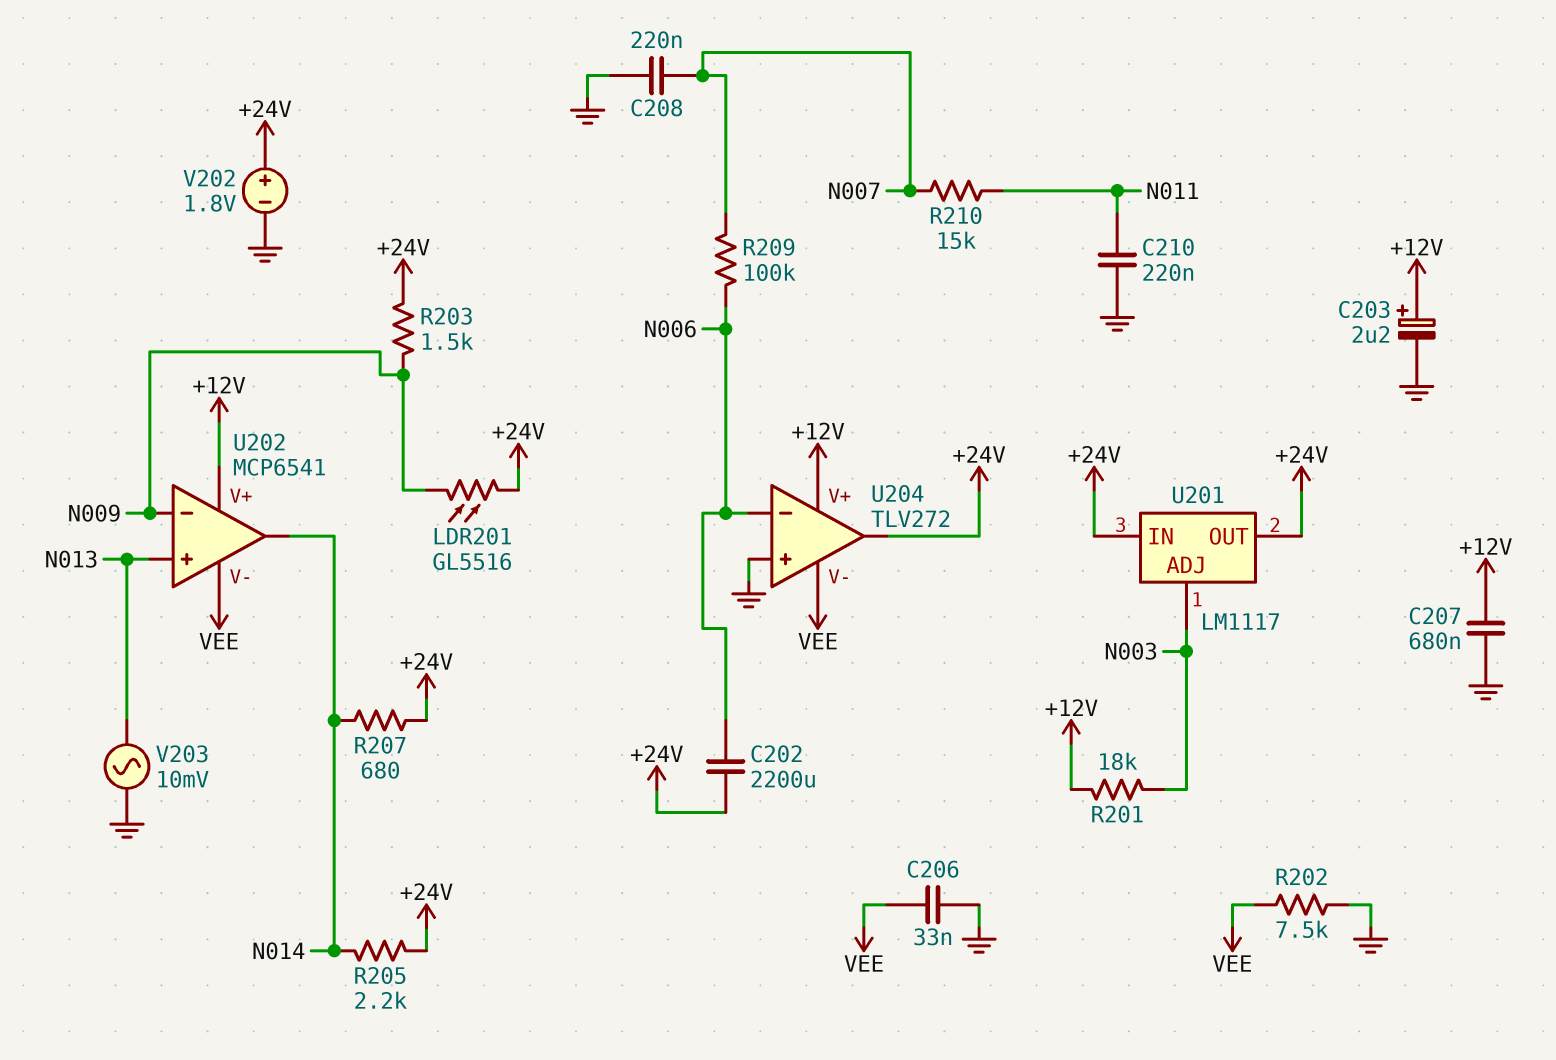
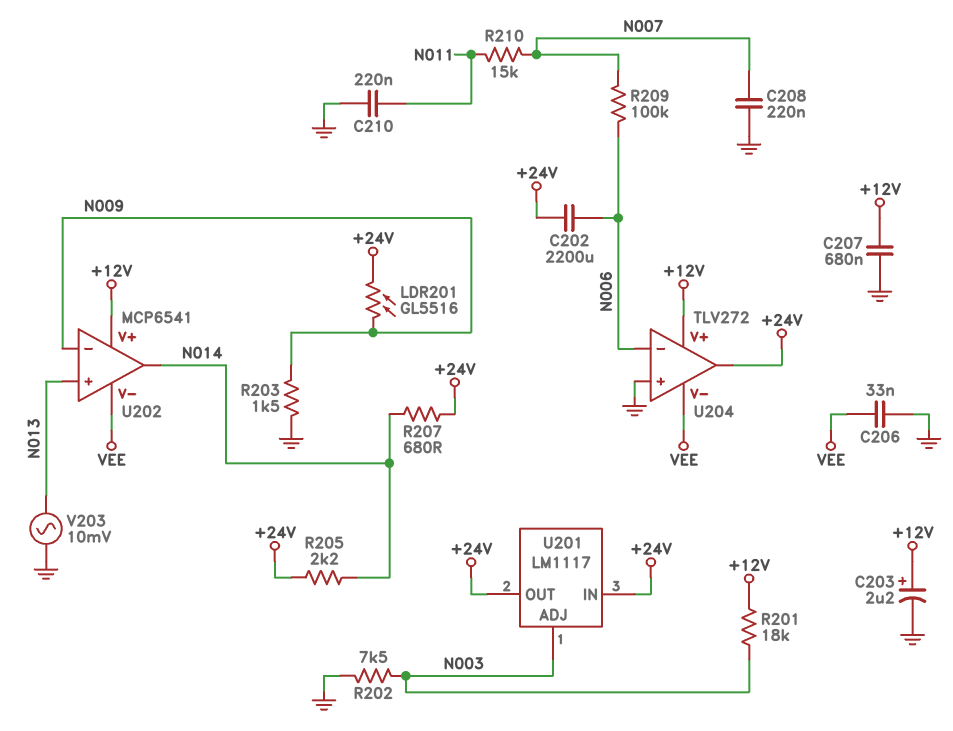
R202: 7.5k (GND, VEE) -> 7.5k (GND, N003)
R203: 1.5k (+24V, N009) -> 1.5k (GND, N009)
V202: 1.8V (plus +24V, minus GND) -> none

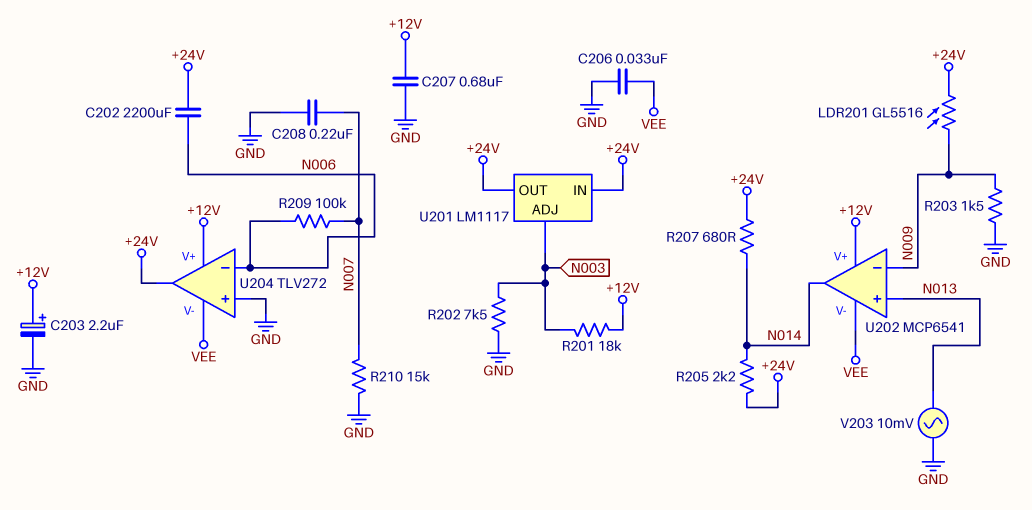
C210: 220nF (GND, N011) -> none
R210: 15k (N007, N011) -> 15k (GND, N007)

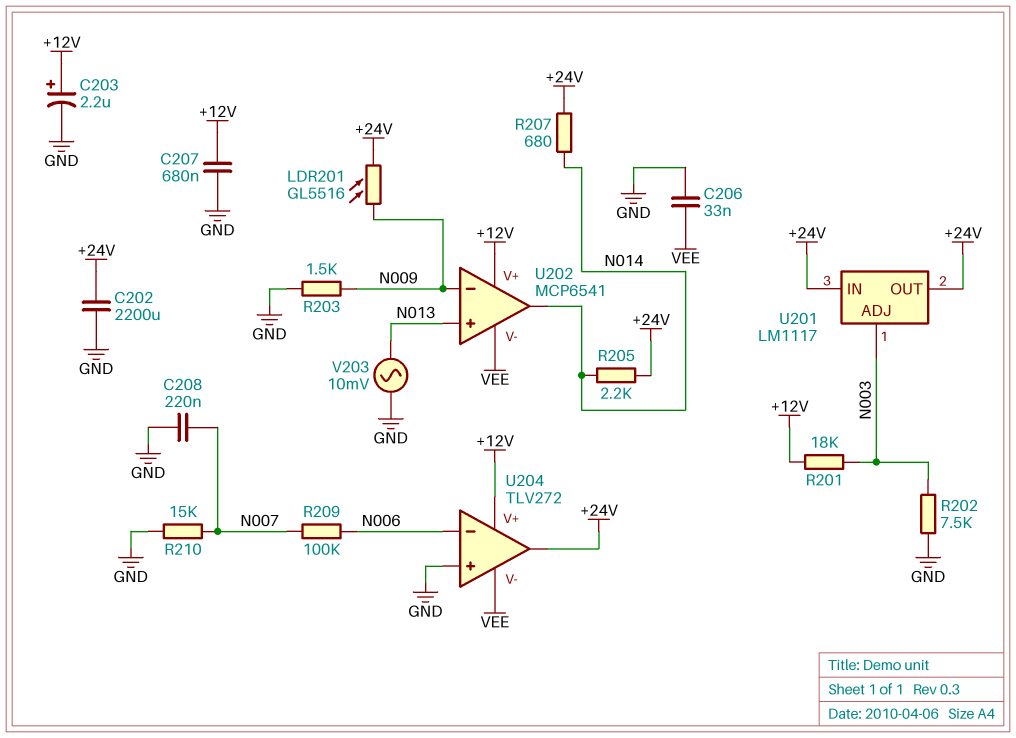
C202: 2200uF (+24V, N006) -> 2200uF (+24V, GND)

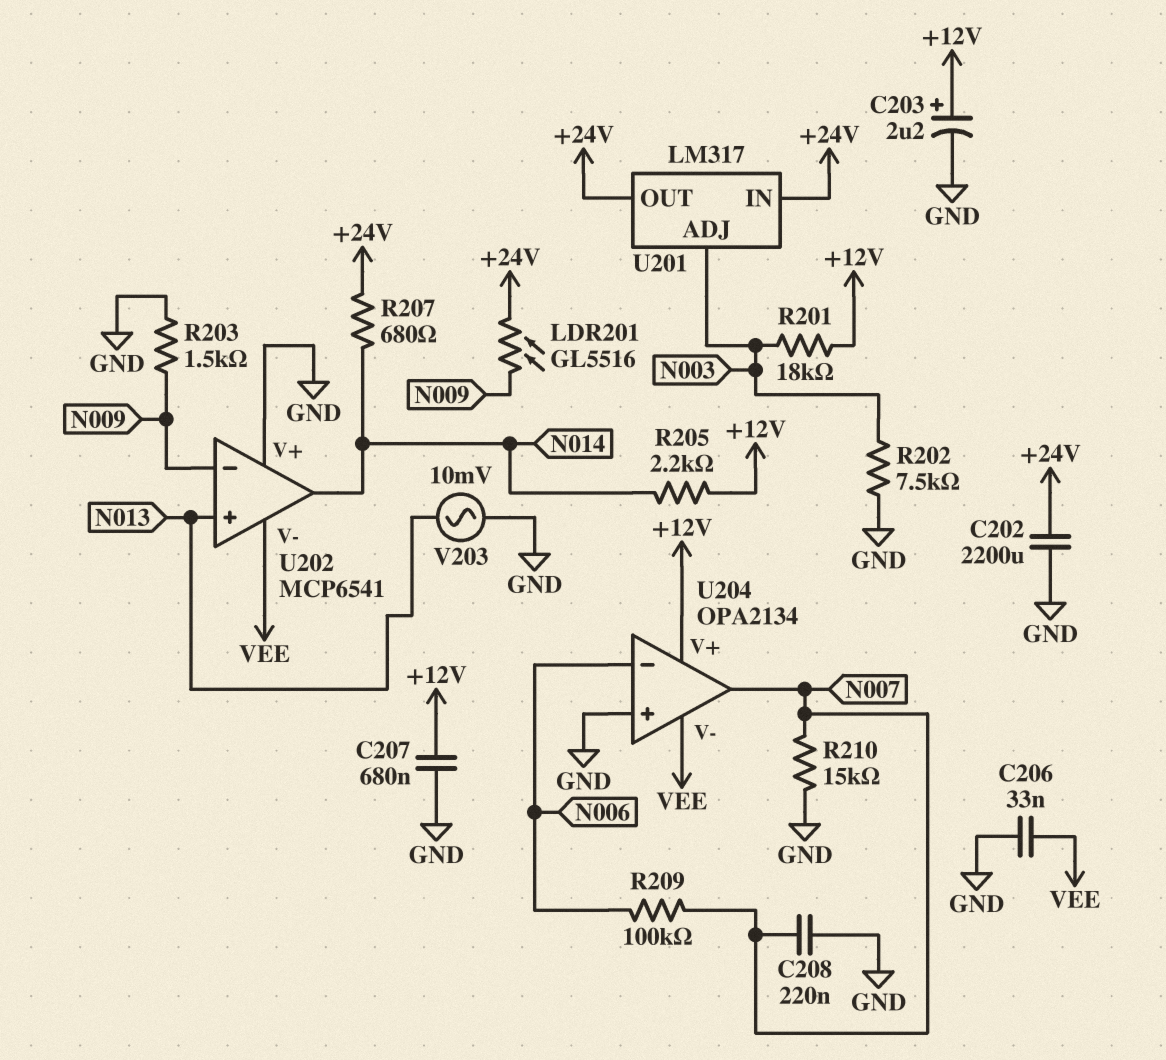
R205: 2.2k (+24V, N014) -> 2.2k (+12V, N014)
U201: LM1117 -> LM317
U202 pin V+: +12V -> GND
U204: TLV272 -> OPA2134
U204 pin out: +24V -> N007

